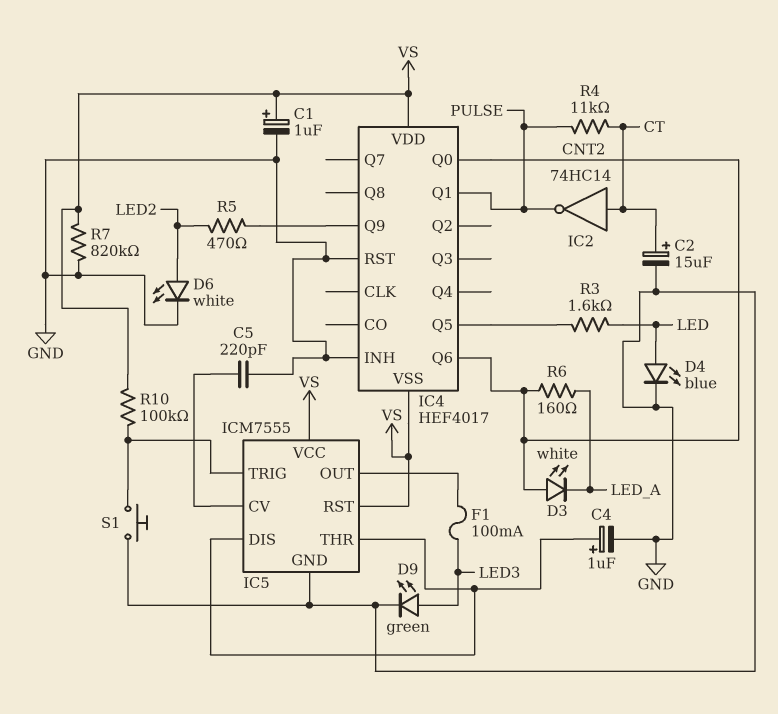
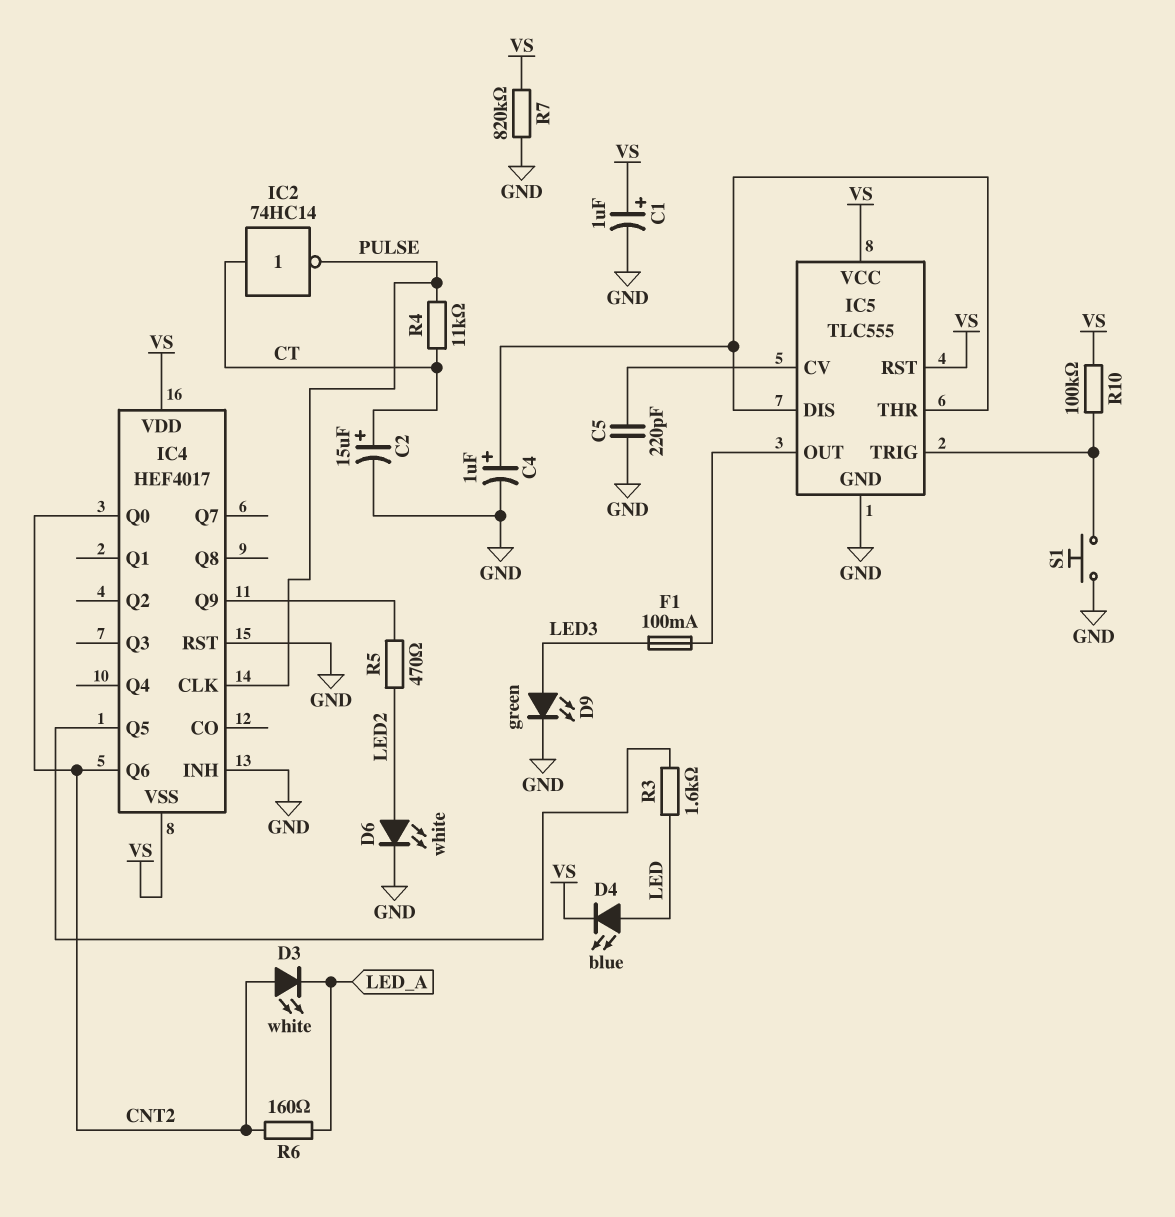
D4: LED blue (A LED, K GND) -> LED blue (A LED, K VS)
IC4 pin CLK: none -> PULSE
IC4 pin Q1: PULSE -> none
IC5: ICM7555 -> TLC555

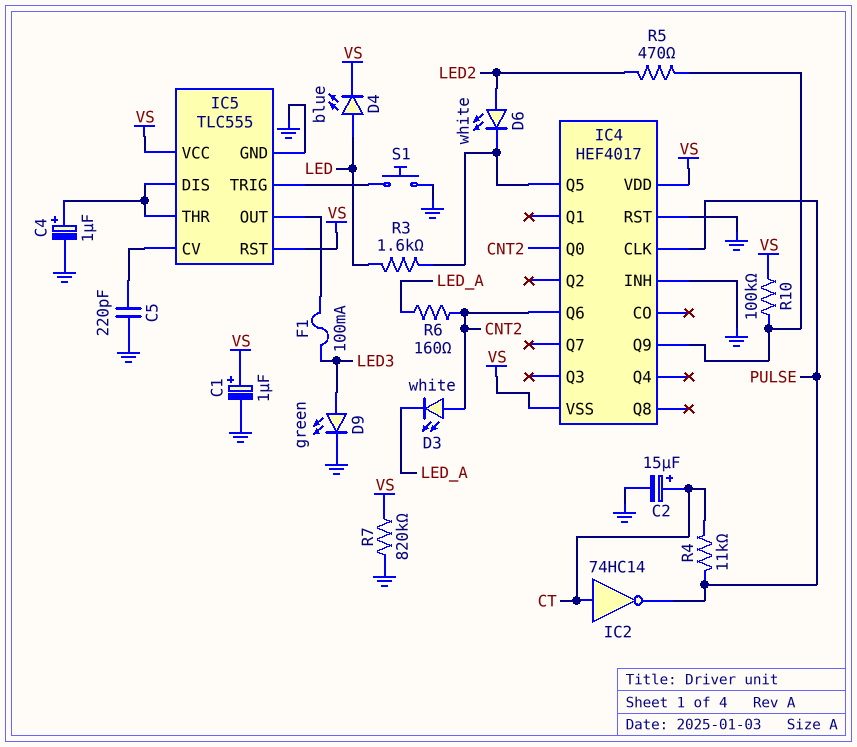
D6: LED white (A LED2, K GND) -> LED white (A LED2, K IC4/Q5)
R10: 100k (IC5/TRIG, VS) -> 100k (IC4/Q9, VS)

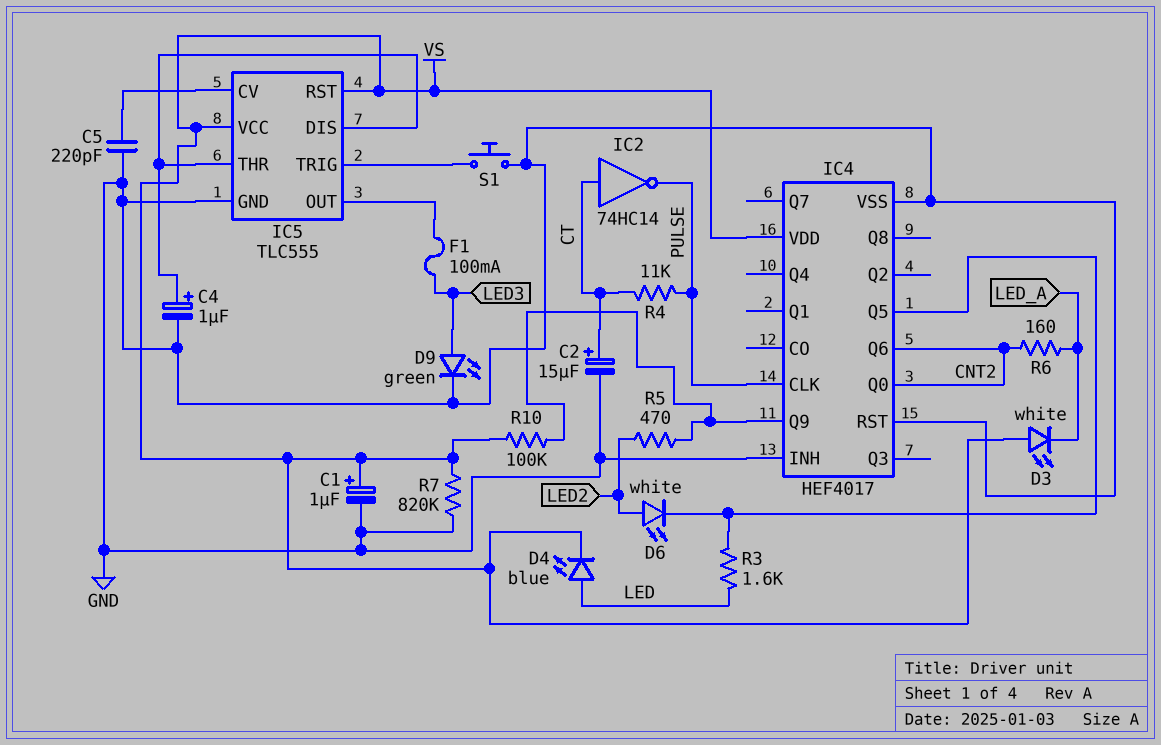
D3: LED white (A CNT2, K LED_A) -> LED white (A VS, K LED_A)
IC4 pin VSS: VS -> GND

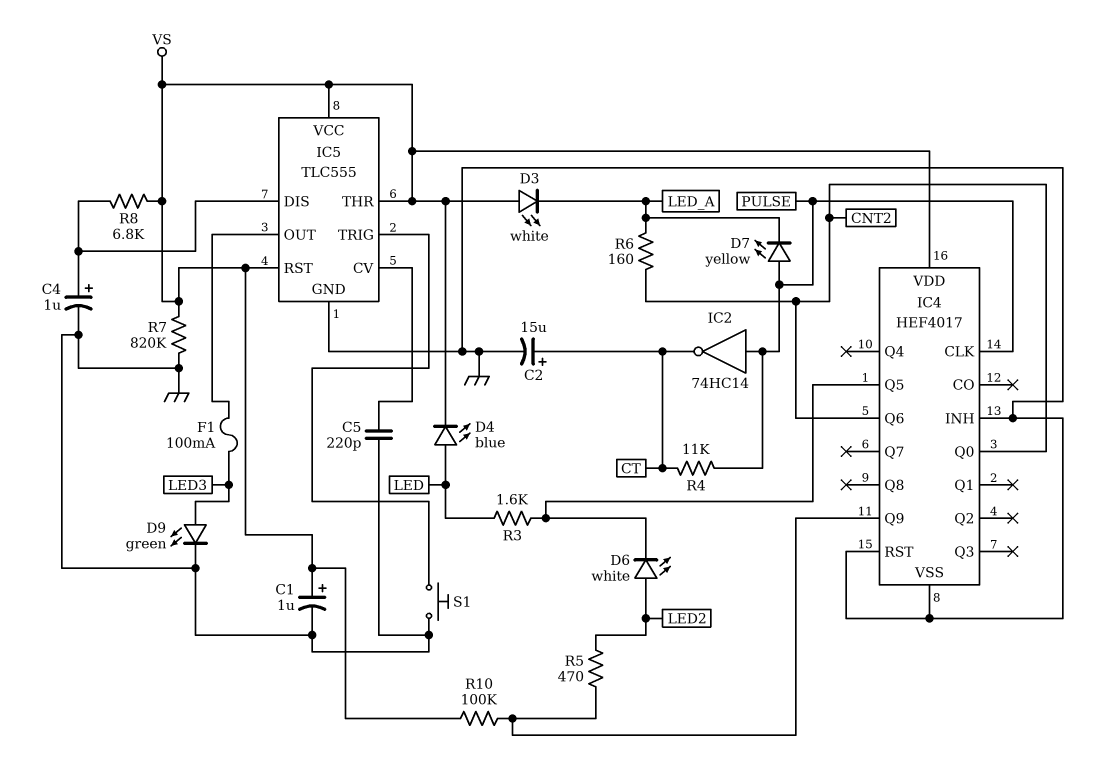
D7: none -> LED yellow (A PULSE, K LED_A)
IC2: NOT 74HC14 (in CT, out PULSE) -> NOT 74HC14 (in PULSE, out CT)
IC5 pin THR: IC5/DIS -> VS
R8: none -> 6.8k (IC5/DIS, VS)

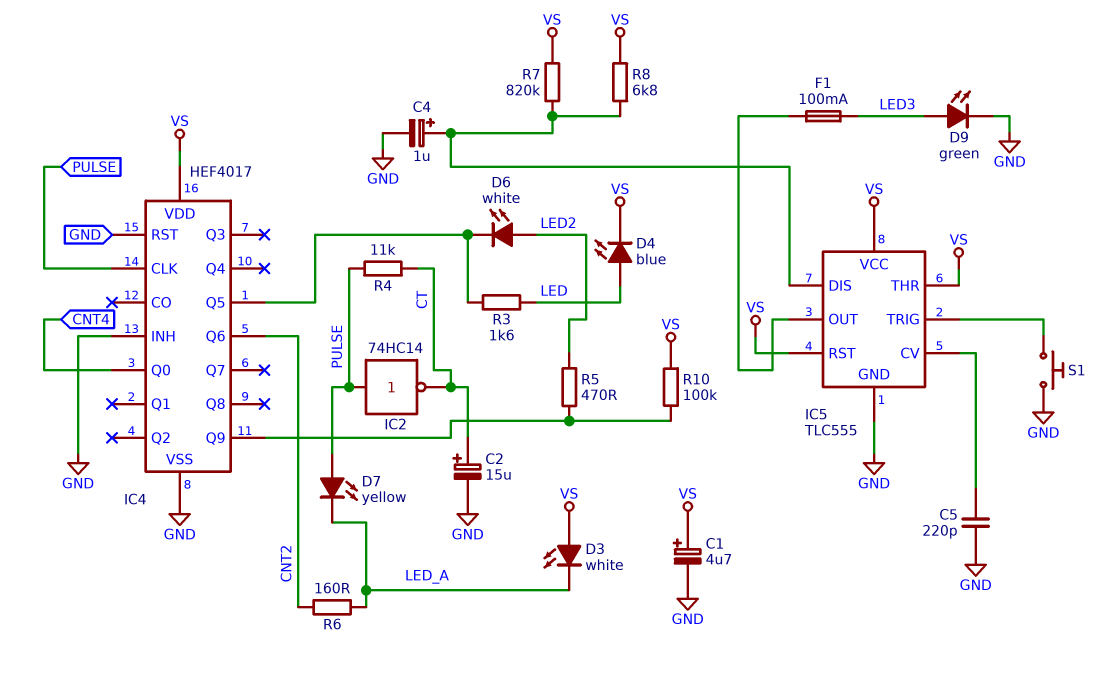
C1: 1uF (plus VS, minus GND) -> 4.7uF (plus VS, minus GND)
IC4 pin Q0: CNT2 -> CNT4
R7: 820k (GND, VS) -> 820k (IC5/DIS, VS)

